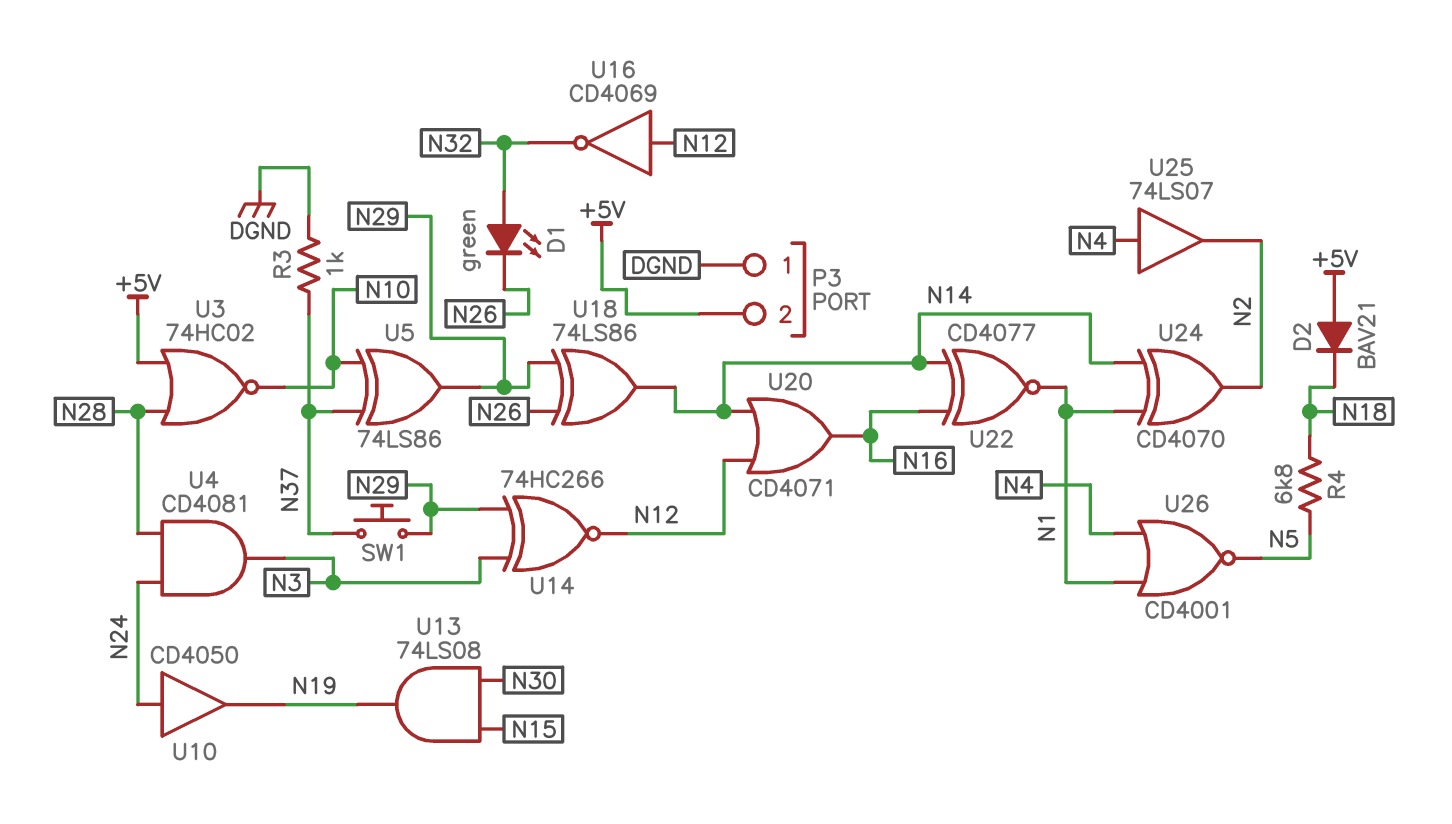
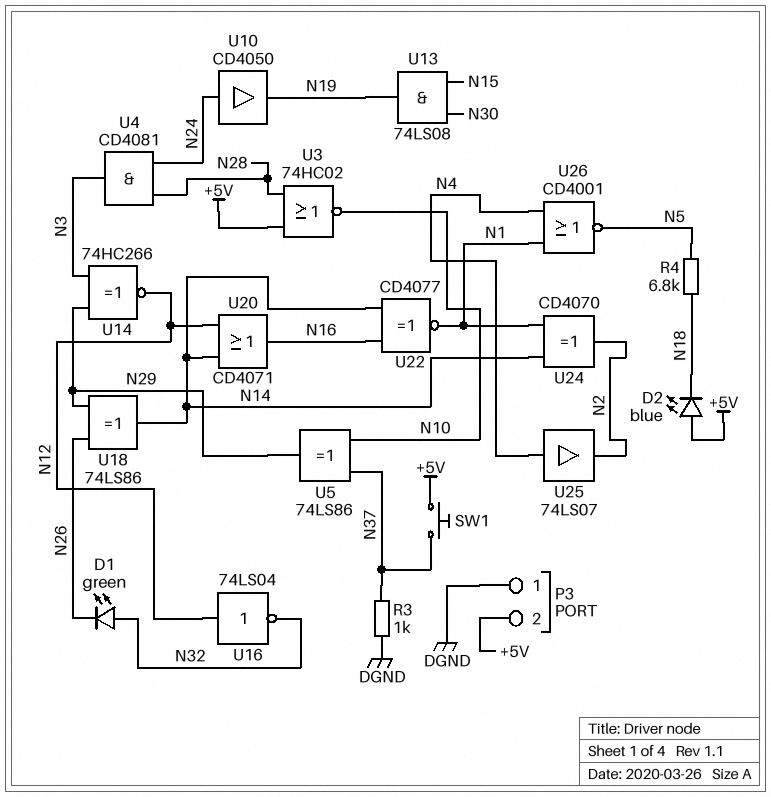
D2: diode BAV21 (A +5V, K N18) -> LED blue (A +5V, K N18)
SW1: button (N29, N37) -> button (+5V, N37)
U16: NOT CD4069 (in N12, out N32) -> NOT 74LS04 (in N12, out N32)

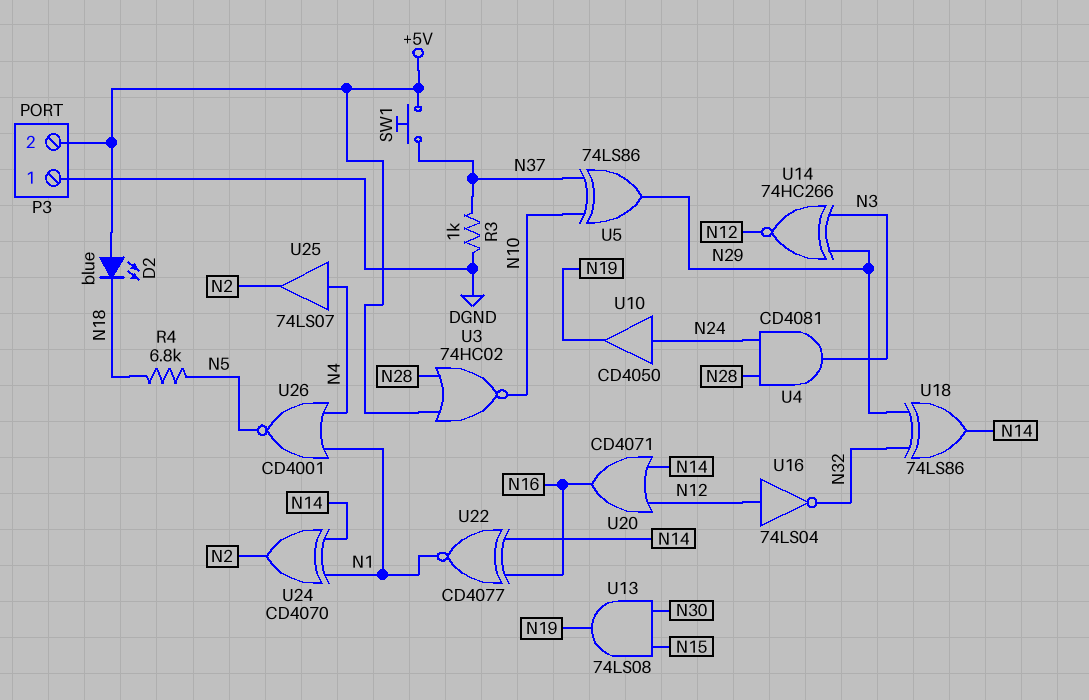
D1: LED green (A N32, K N26) -> none
U18: XOR 74LS86 (in N26, in N29, out N14) -> XOR 74LS86 (in N29, in N32, out N14)

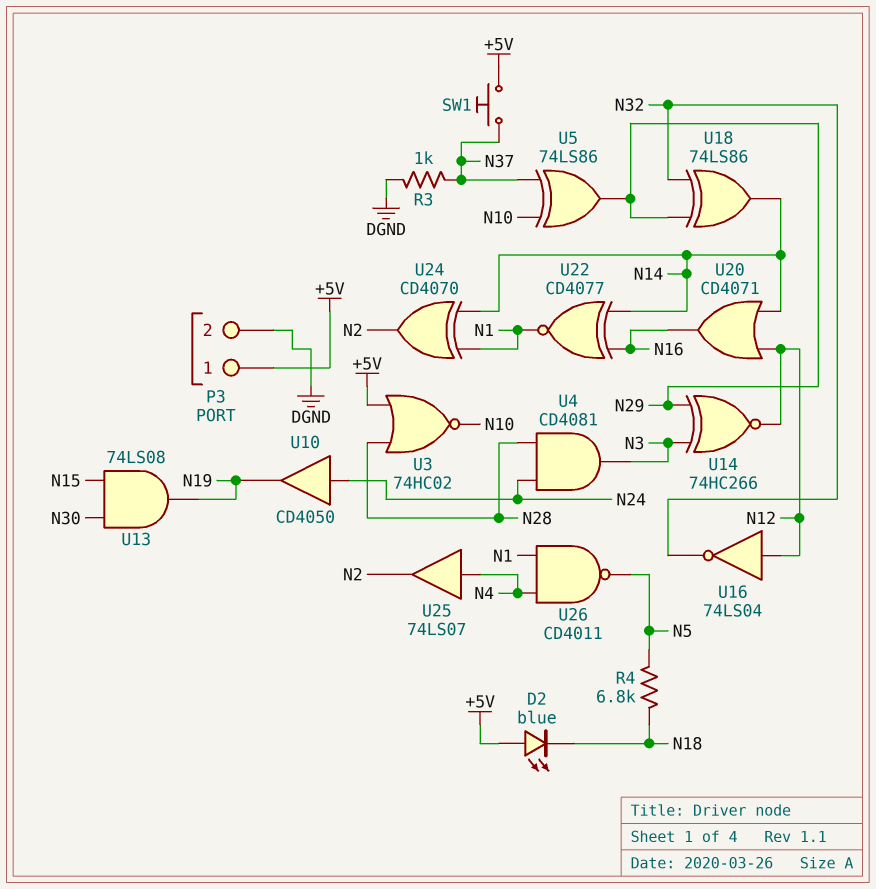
P3 pin 1: DGND -> +5V
P3 pin 2: +5V -> DGND
U26: NOR CD4001 (in N1, in N4, out N5) -> NAND CD4011 (in N1, in N4, out N5)

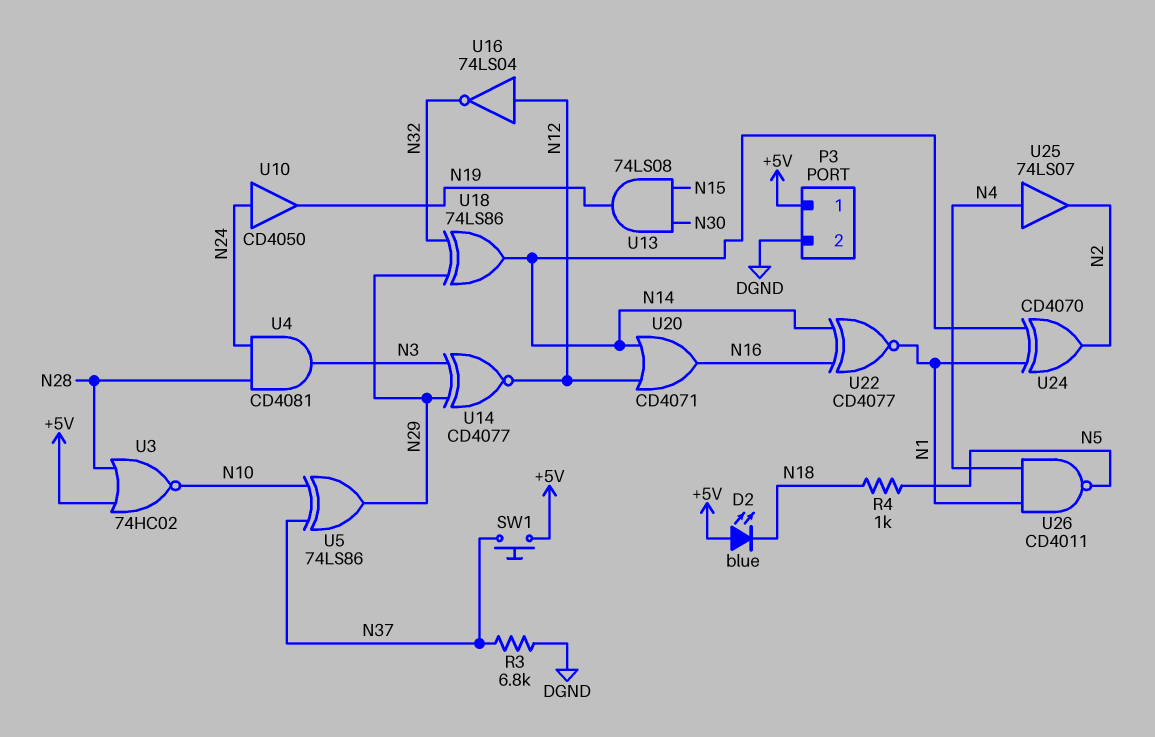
R3: 1k (DGND, N37) -> 6.8k (DGND, N37)
R4: 6.8k (N5, N18) -> 1k (N5, N18)
U14: XNOR 74HC266 (in N3, in N29, out N12) -> XNOR CD4077 (in N3, in N29, out N12)

